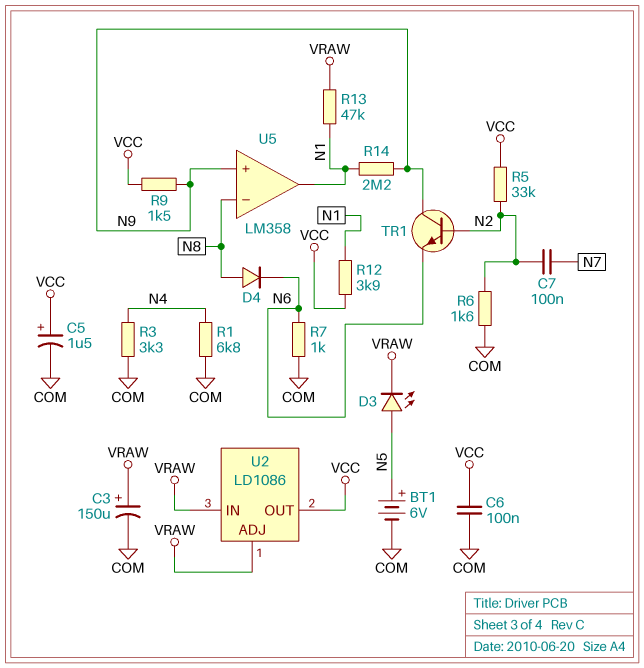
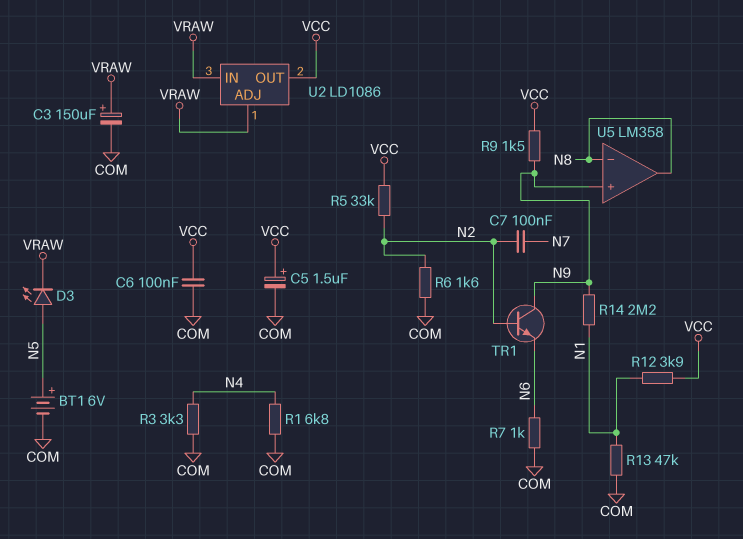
D4: diode (A N8, K N6) -> none
R13: 47k (N1, VRAW) -> 47k (COM, N1)
U5 pin out: N1 -> N8

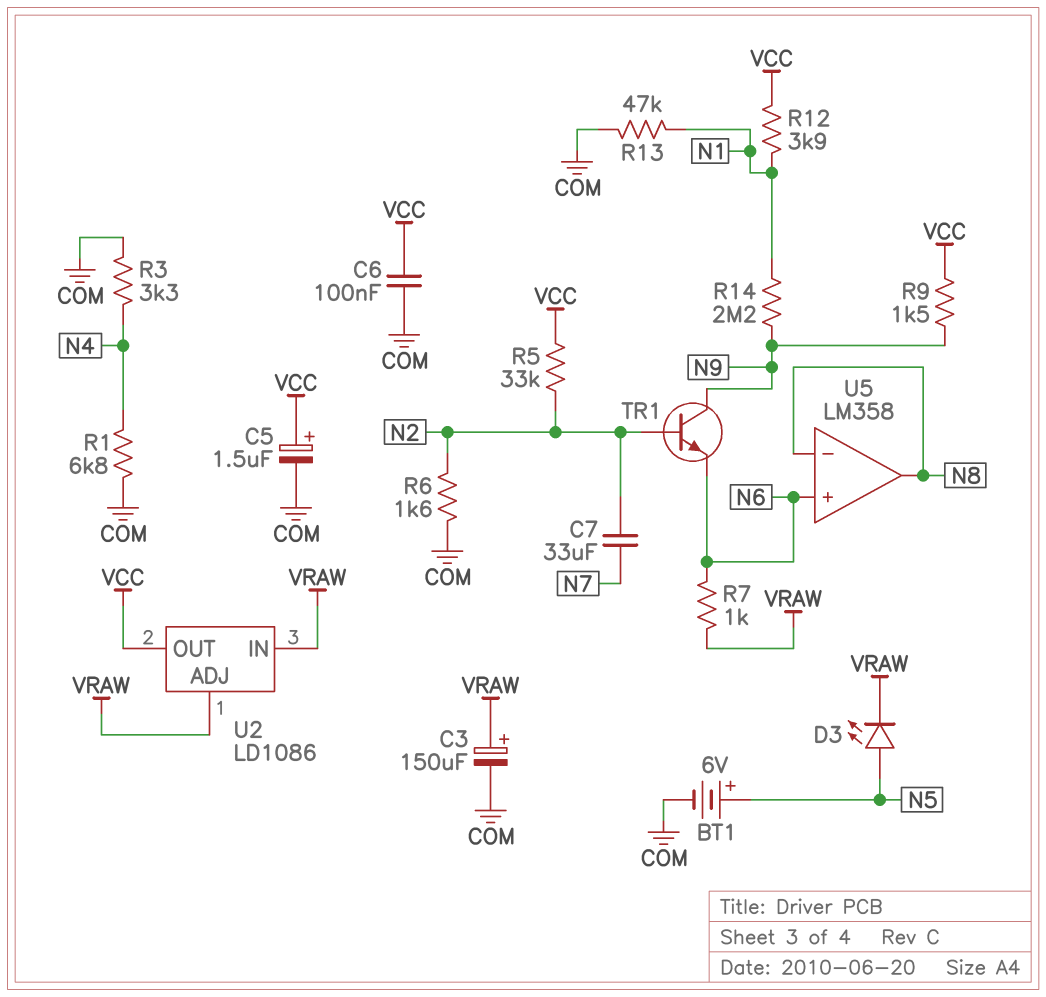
C7: 100nF (N2, N7) -> 33uF (N2, N7)
R7: 1k (COM, N6) -> 1k (N6, VRAW)
U5 pin in+: N9 -> N6

